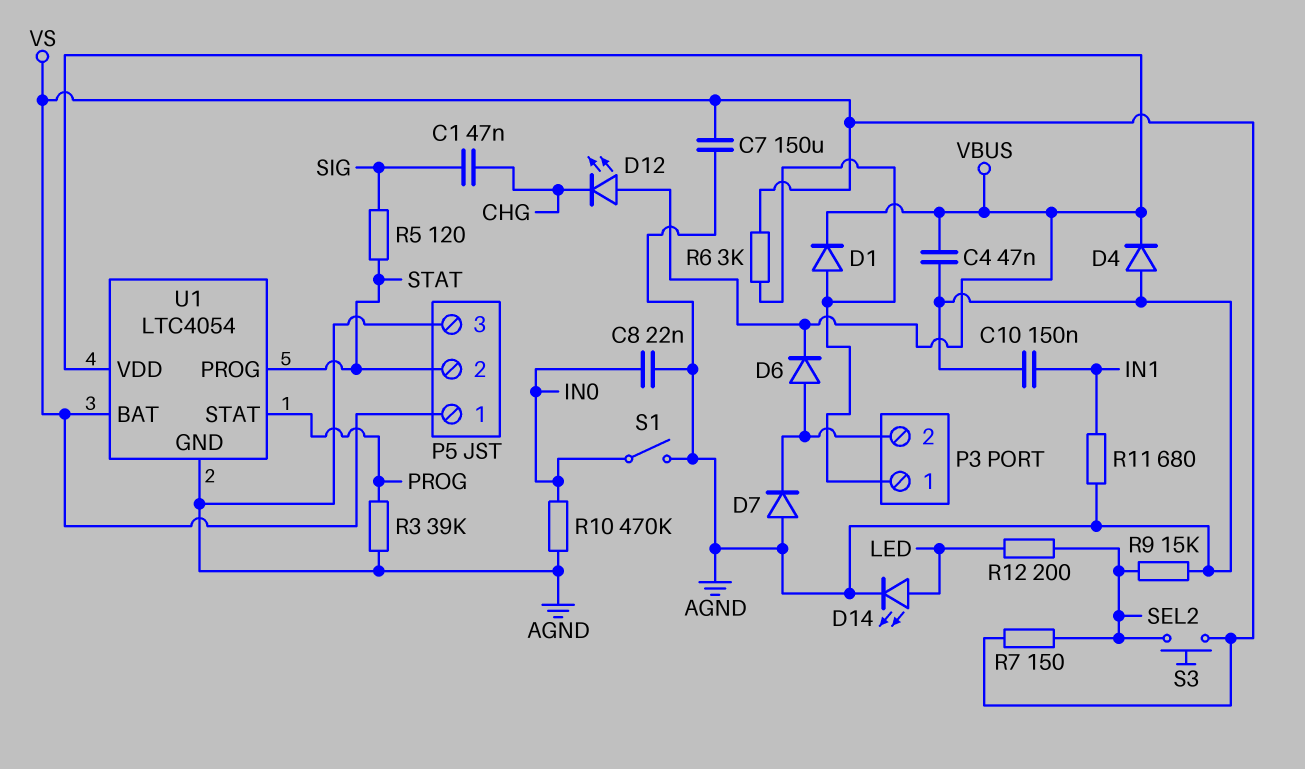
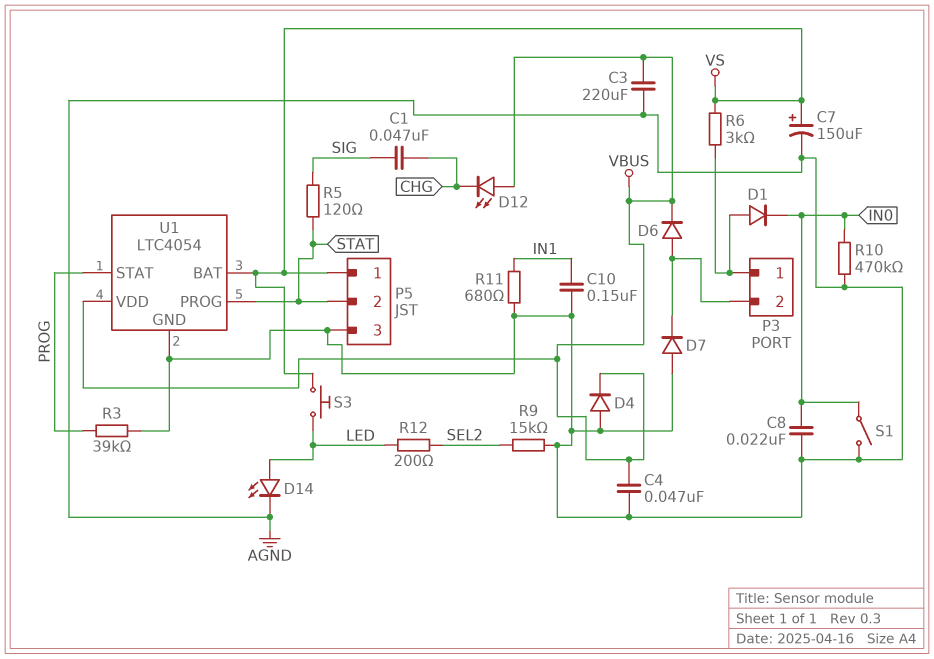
C3: none -> 220uF (AGND, VBUS)
C7: 150uF (AGND, VS) -> 150uF (plus VS, minus AGND)
D1: diode (A P3/1, K VBUS) -> diode (A P3/1, K IN0)
R7: 150 (SEL2, VS) -> none
S3: button (SEL2, VS) -> button (LED, VS)

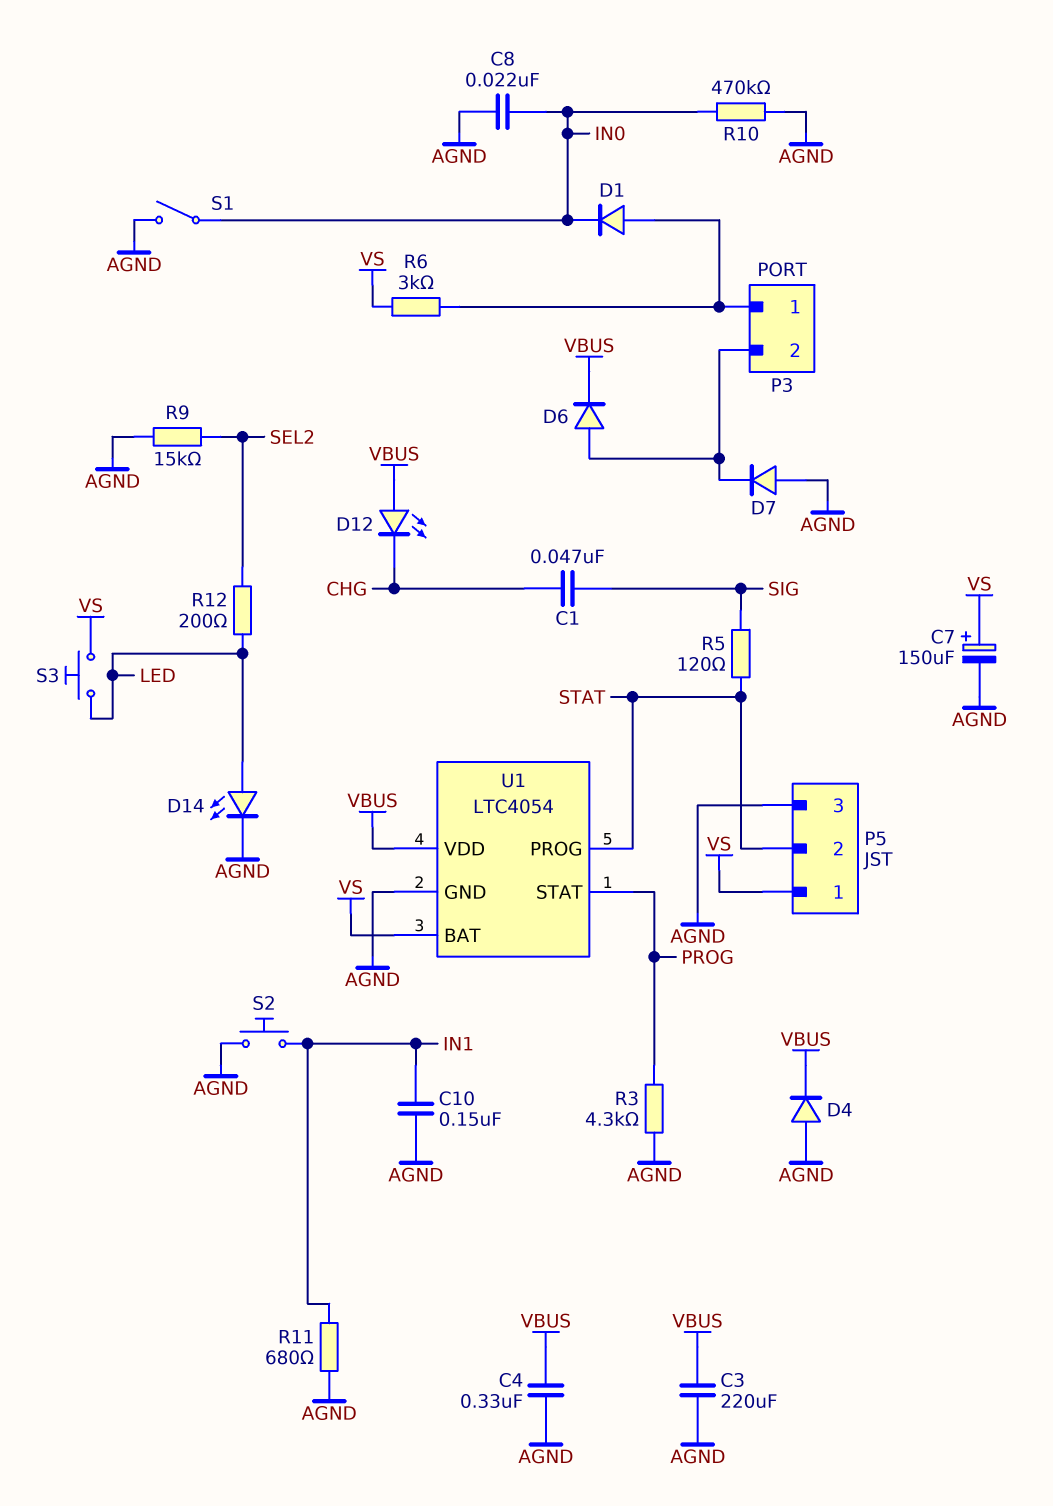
C4: 47nF (AGND, VBUS) -> 330nF (AGND, VBUS)
R3: 39k (AGND, PROG) -> 4.3k (AGND, PROG)
S2: none -> button (AGND, IN1)

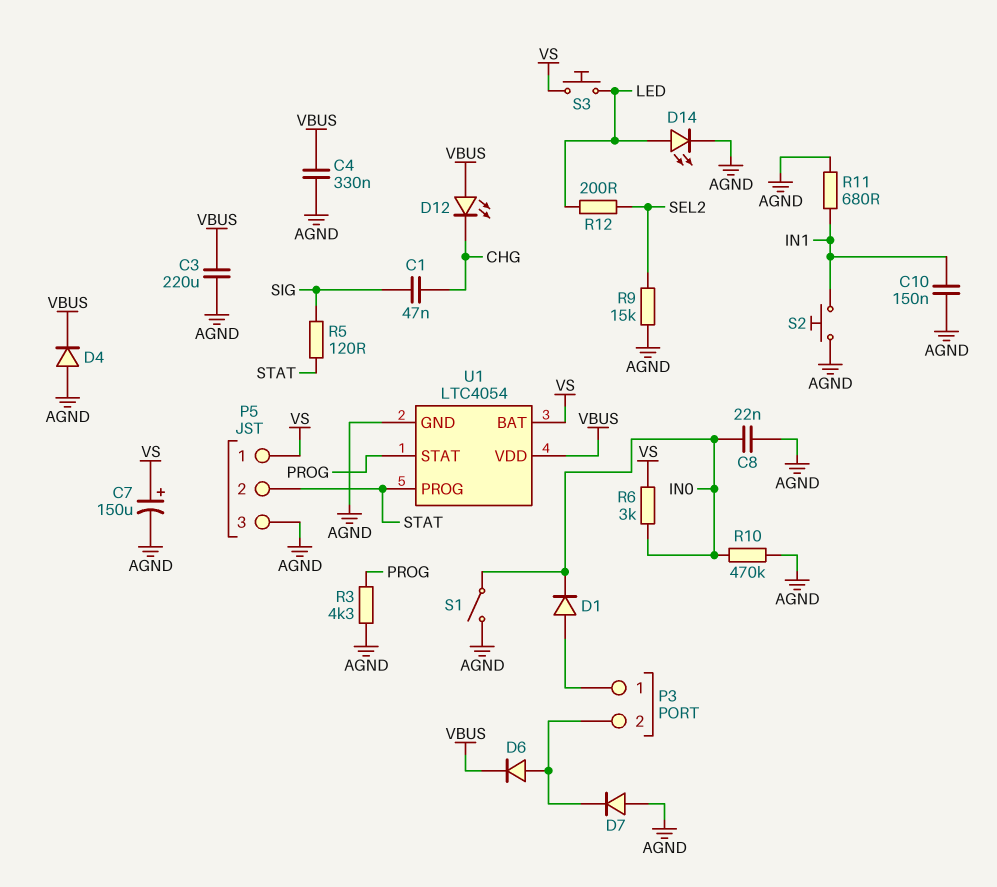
R6: 3k (P3/1, VS) -> 3k (IN0, VS)

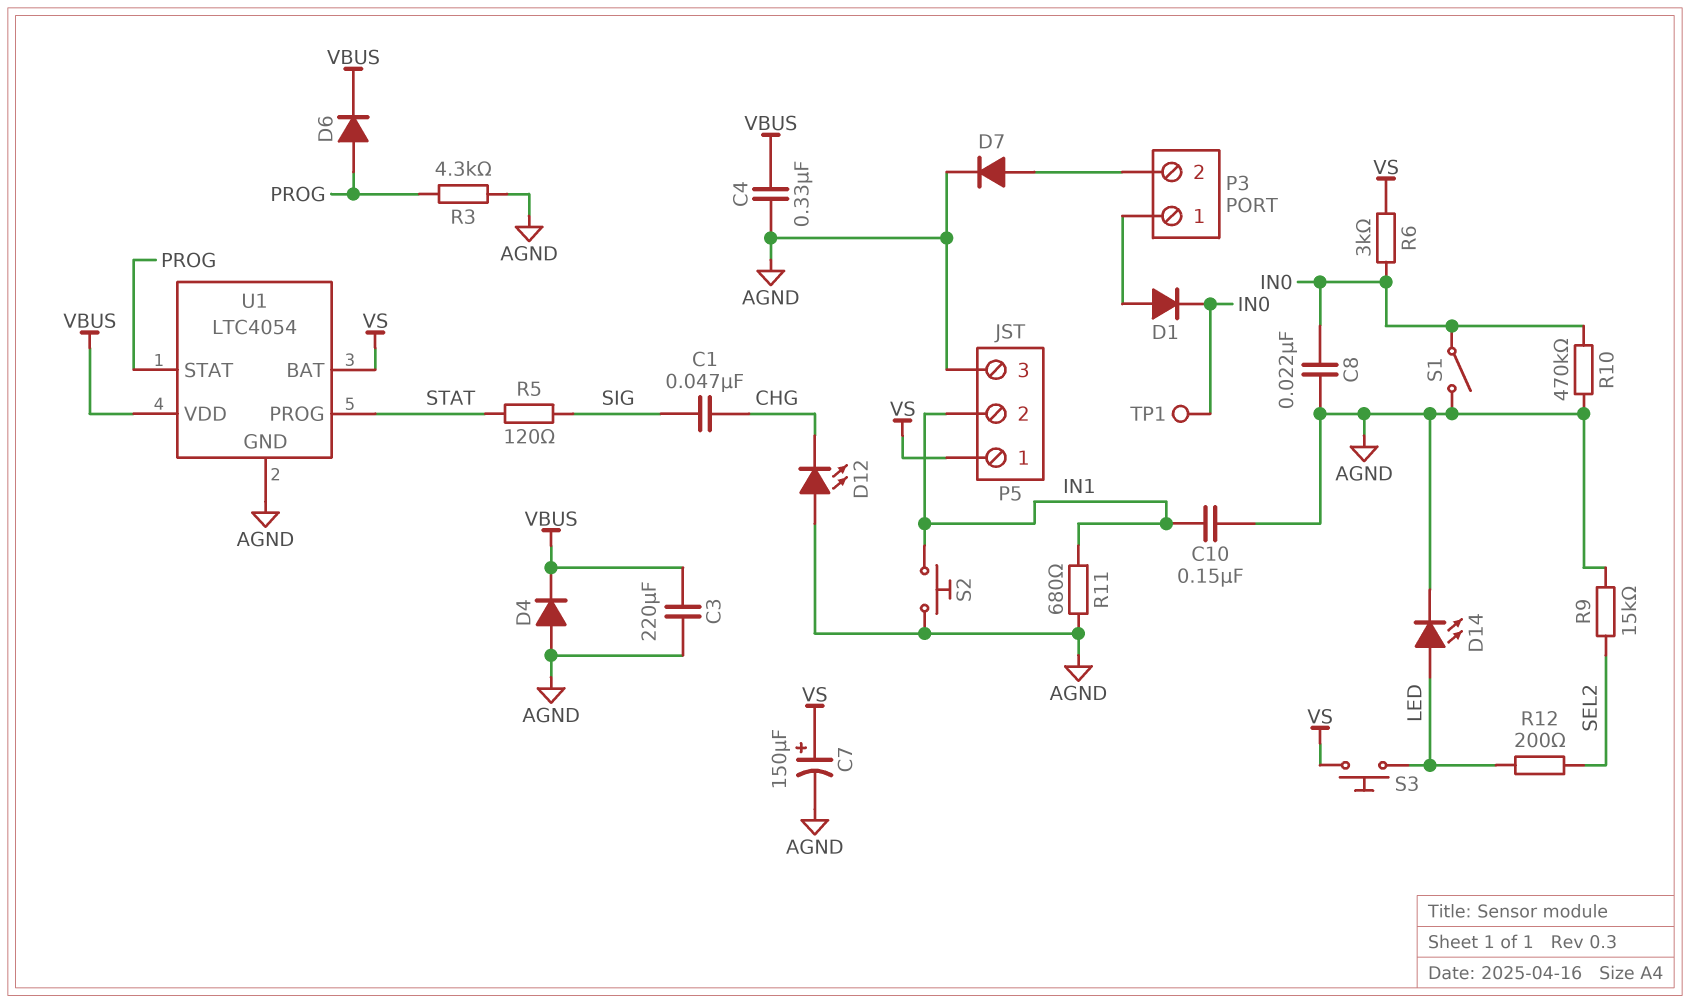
D6: diode (A P3/2, K VBUS) -> diode (A PROG, K VBUS)
D7: diode (A AGND, K P3/2) -> diode (A P3/2, K AGND)
D12: LED (A VBUS, K CHG) -> LED (A AGND, K CHG)
P5 pin 2: STAT -> IN1
TP1: none -> test point (IN0)

